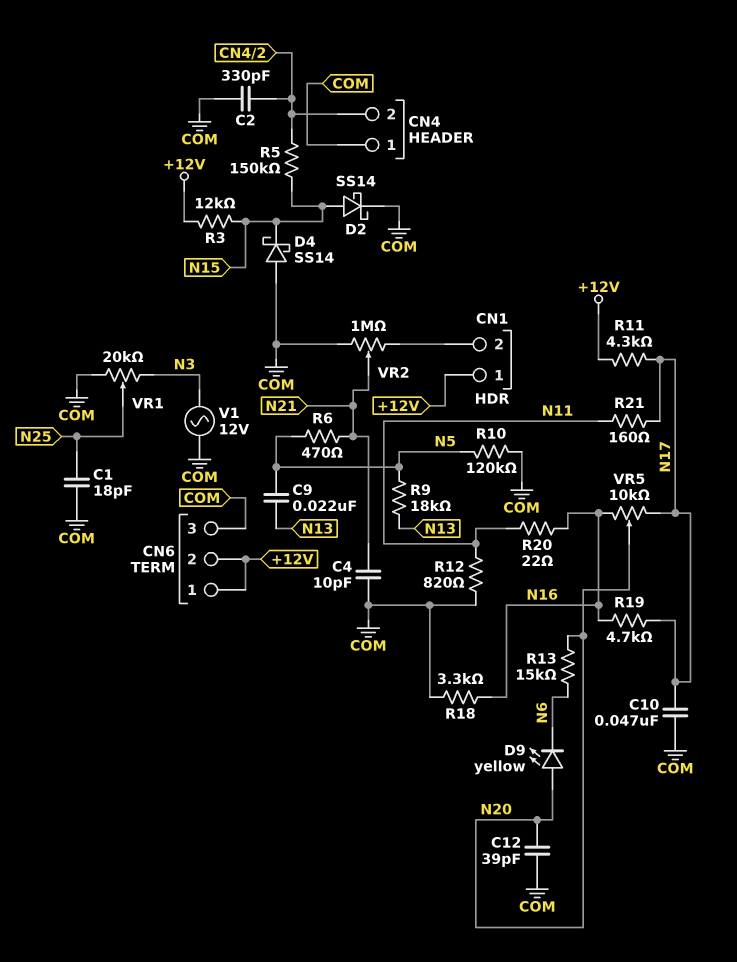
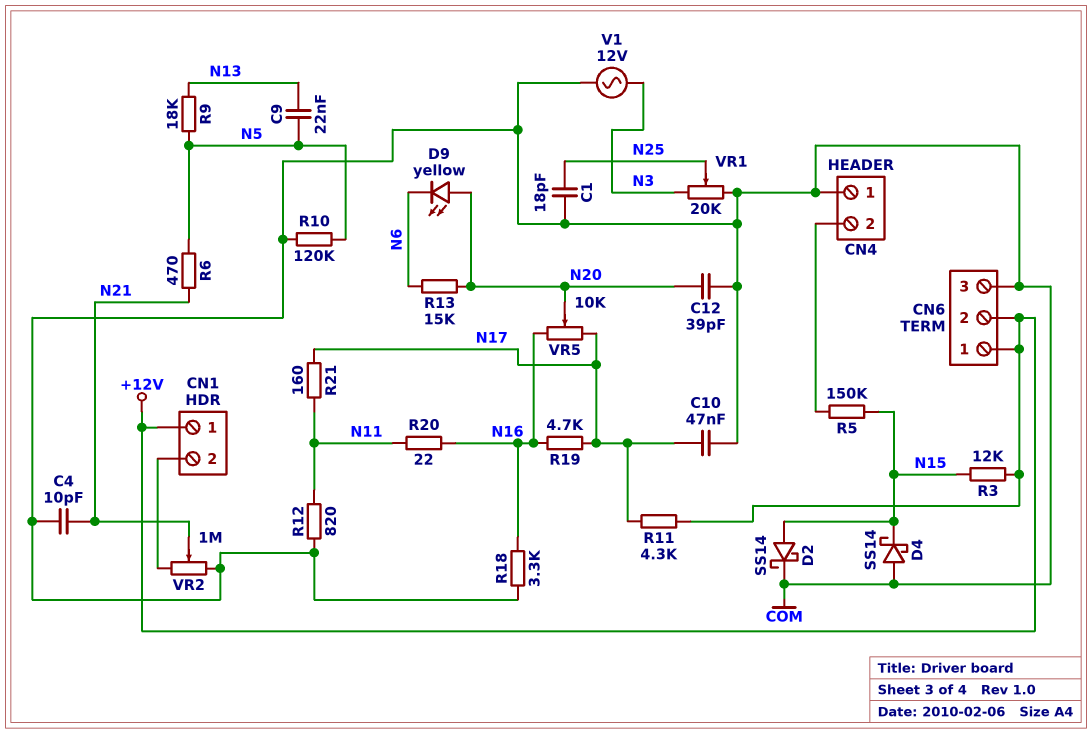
C2: 330pF (CN4/2, COM) -> none

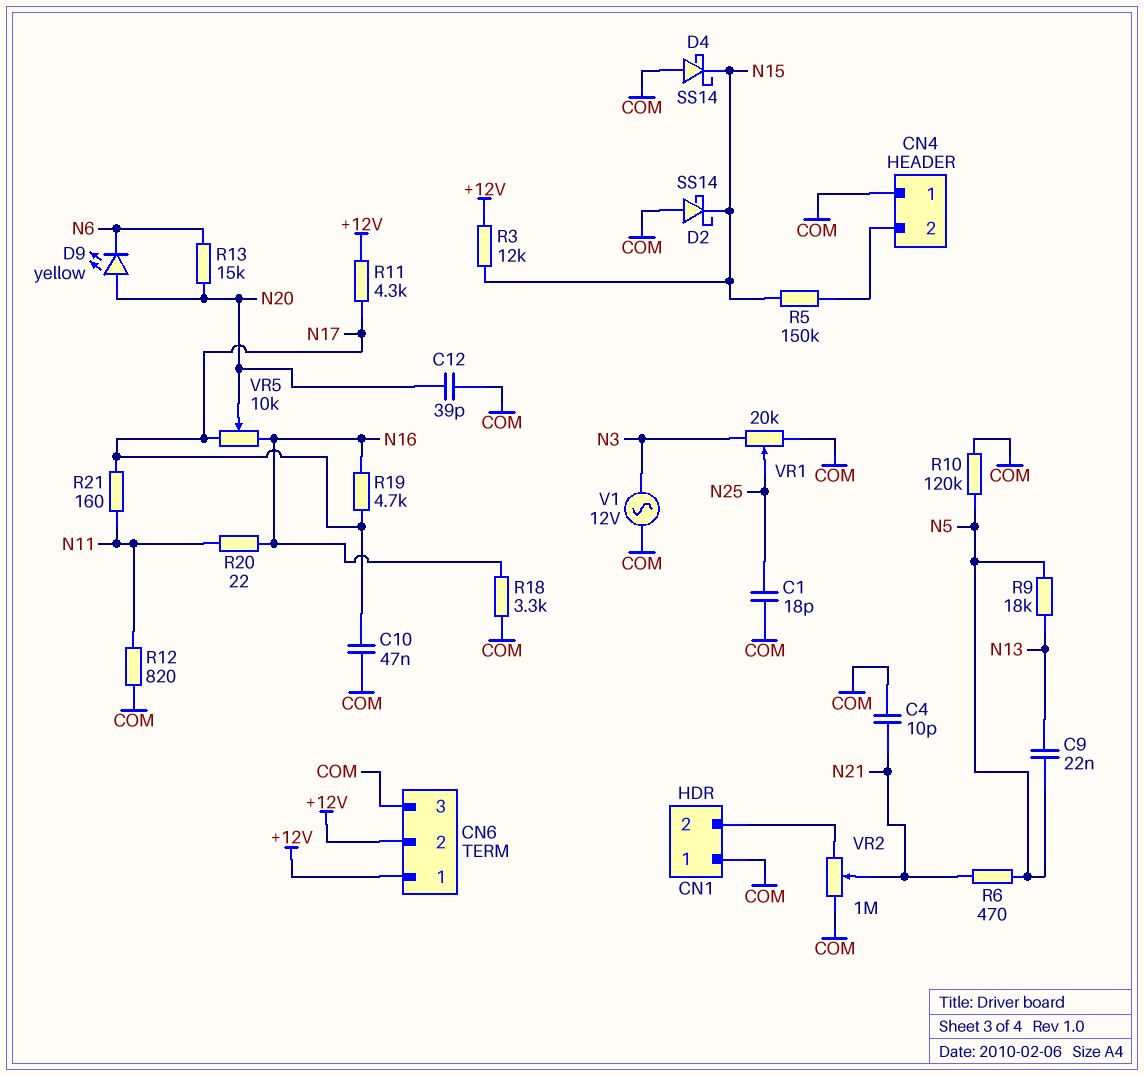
CN1 pin 1: +12V -> COM
D2: schottky SS14 (A N15, K COM) -> schottky SS14 (A COM, K N15)

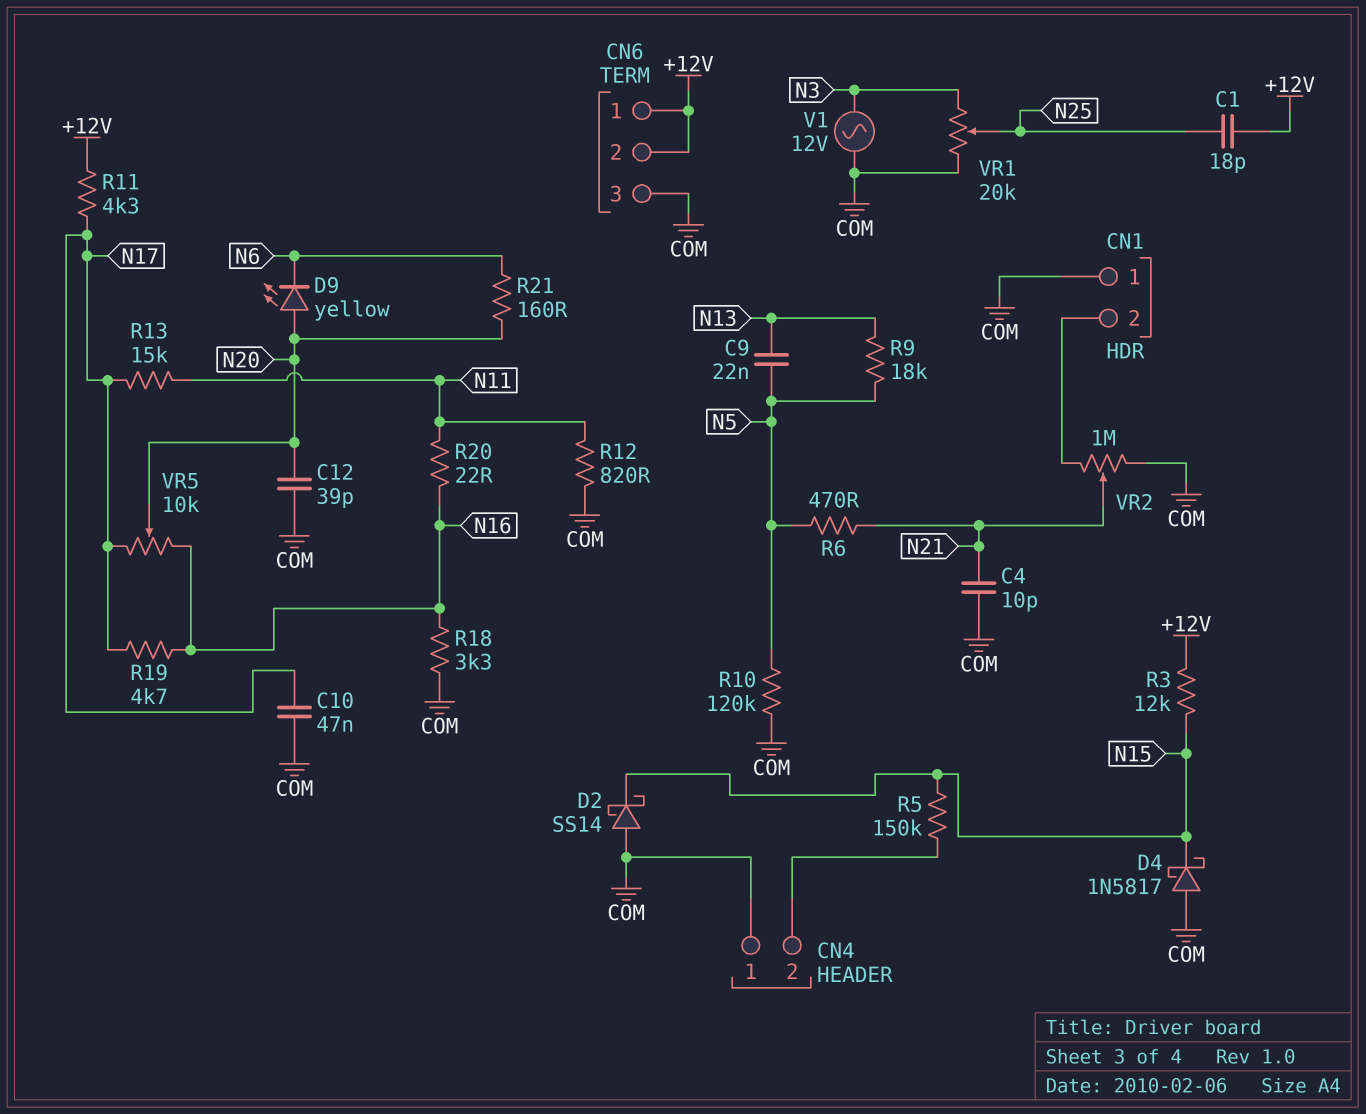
C1: 18pF (COM, N25) -> 18pF (+12V, N25)
D4: schottky SS14 (A COM, K N15) -> schottky 1N5817 (A COM, K N15)
R13: 15k (N6, N20) -> 15k (N11, N17)
R21: 160 (N11, N17) -> 160 (N6, N20)

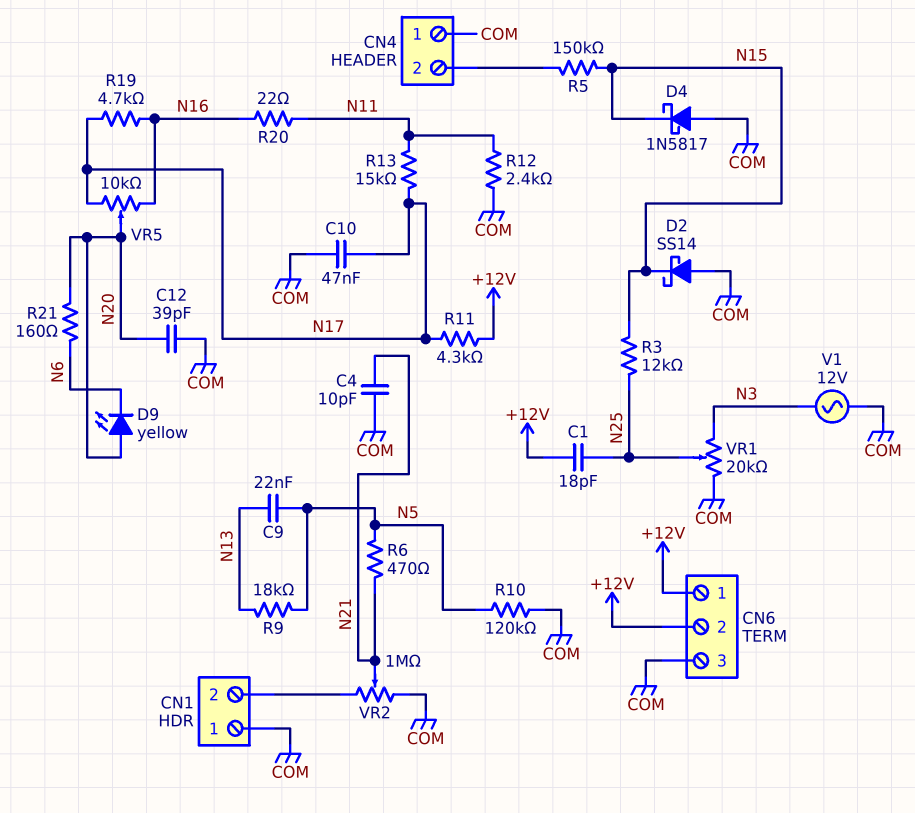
R3: 12k (+12V, N15) -> 12k (N15, N25)
R12: 820 (COM, N11) -> 2.4k (COM, N11)
R18: 3.3k (COM, N16) -> none

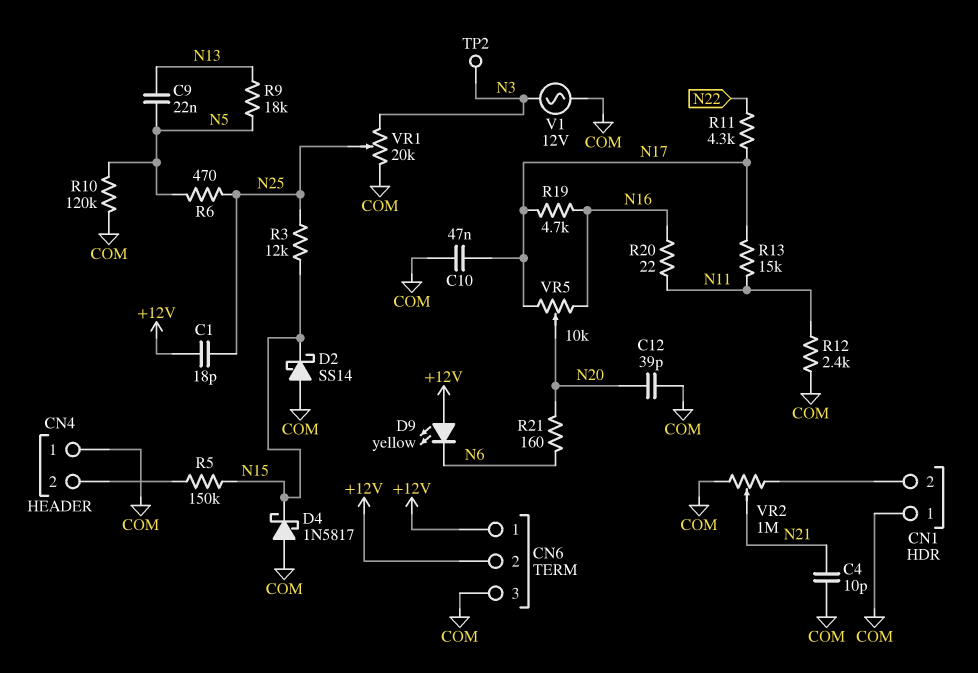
D9: LED yellow (A N20, K N6) -> LED yellow (A +12V, K N6)
R6: 470 (N5, N21) -> 470 (N5, N25)
R11: 4.3k (+12V, N17) -> 4.3k (N17, N22)
TP2: none -> test point (N3)

